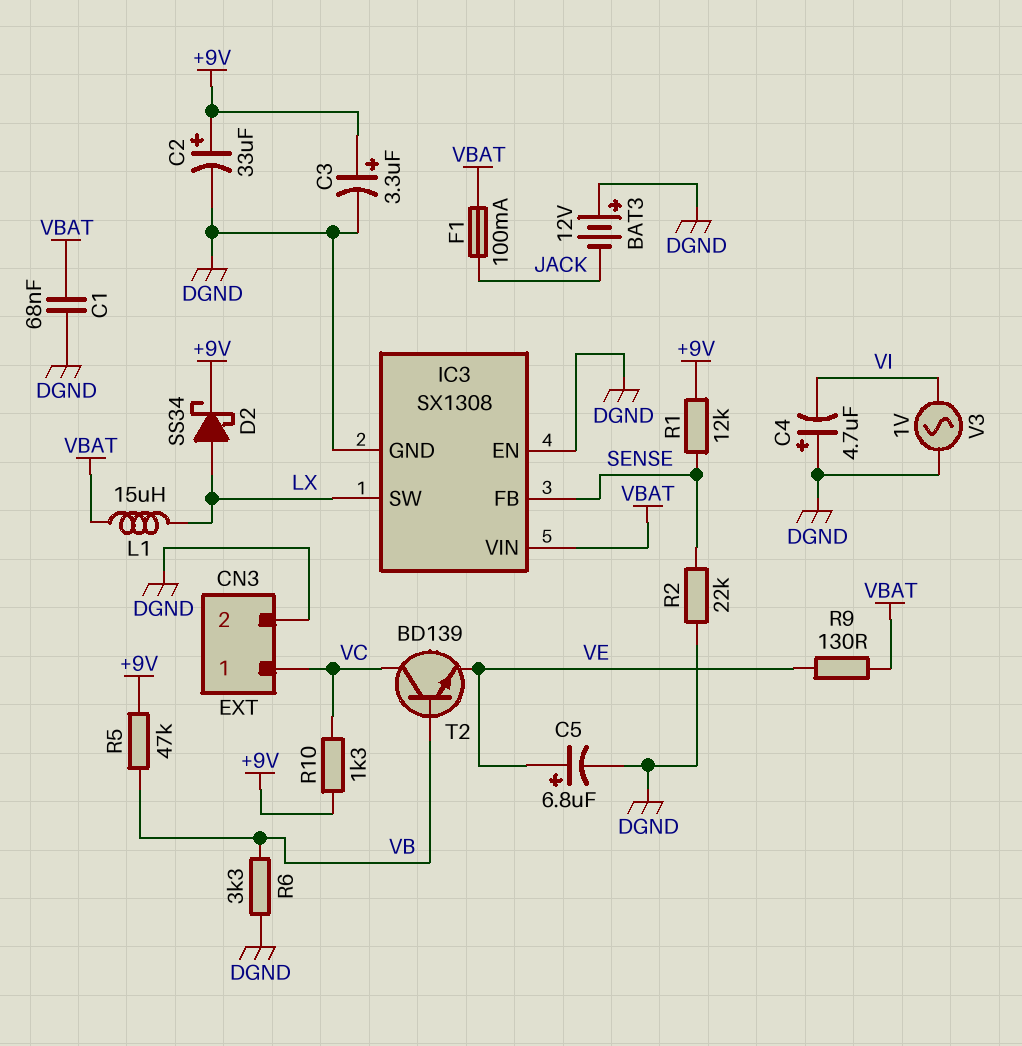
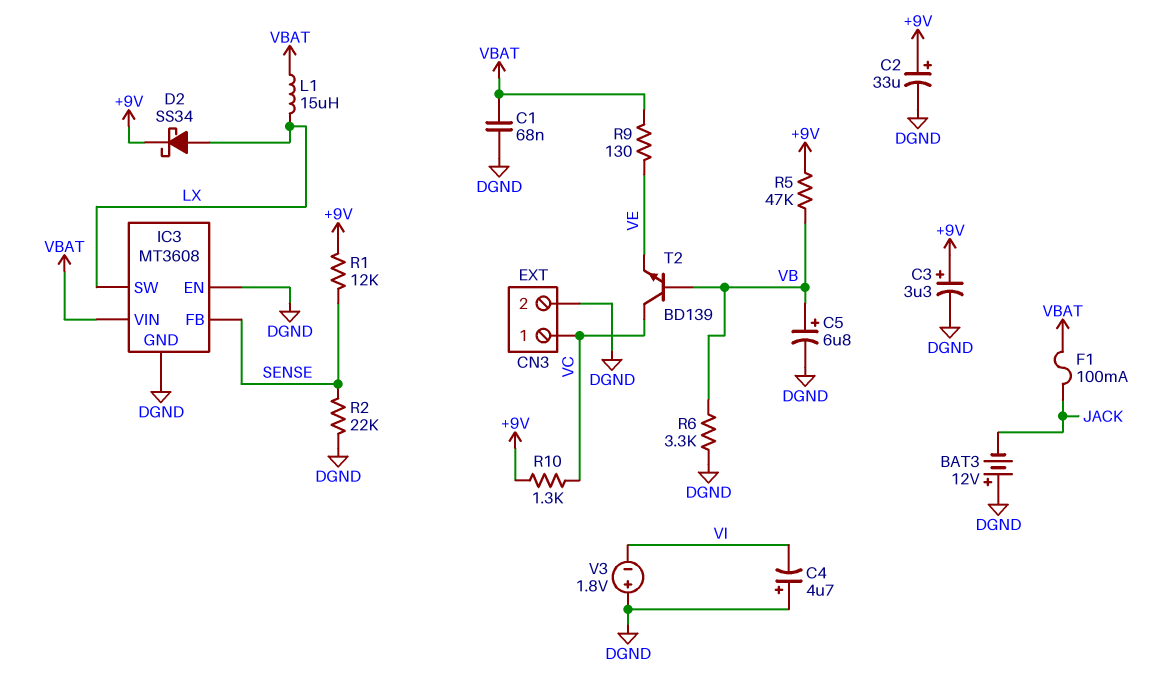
C5: 6.8uF (plus VE, minus DGND) -> 6.8uF (plus VB, minus DGND)
IC3: SX1308 -> MT3608
V3: AC 1V (DGND, VI) -> 1.8V (plus DGND, minus VI)

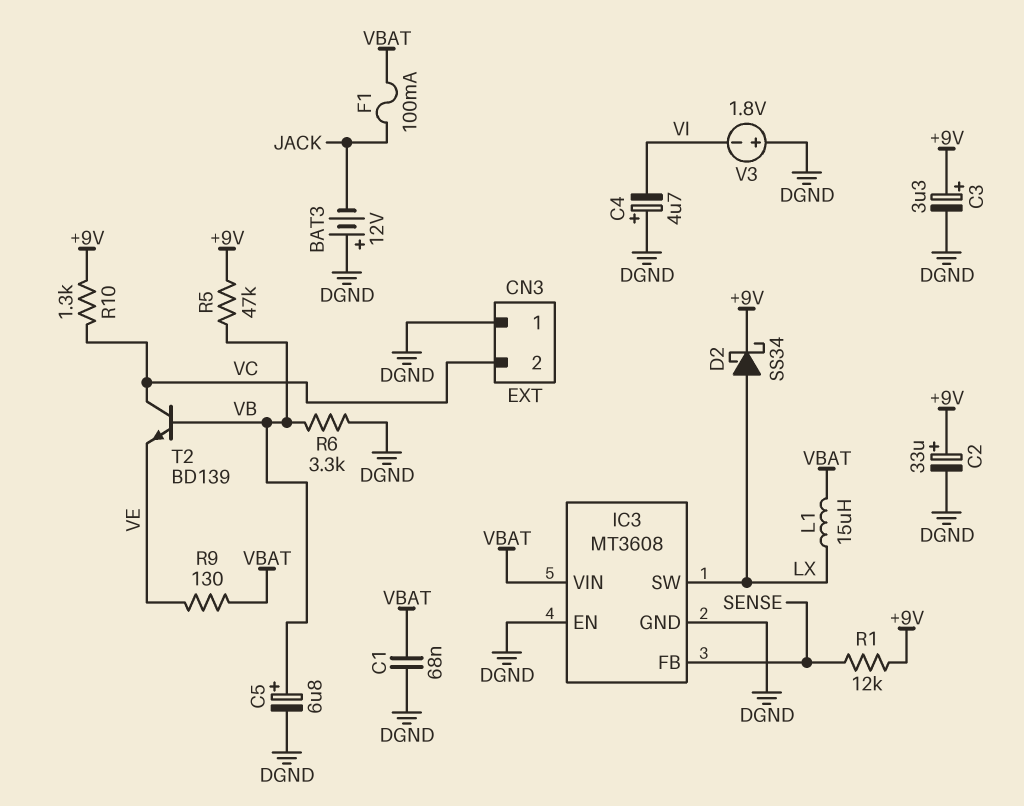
CN3 pin 1: VC -> DGND
CN3 pin 2: DGND -> VC
R2: 22k (DGND, SENSE) -> none

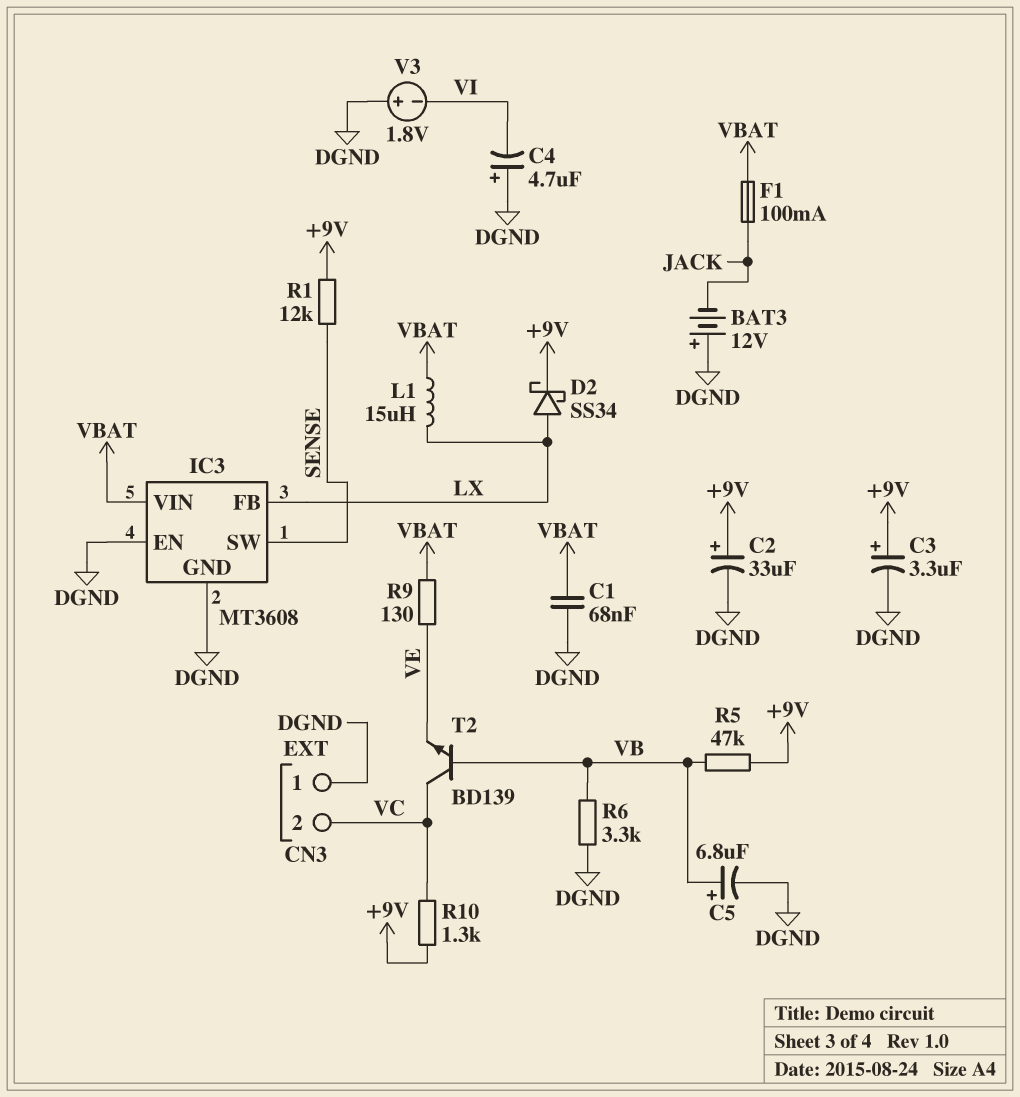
IC3 pin FB: SENSE -> LX
IC3 pin SW: LX -> SENSE

